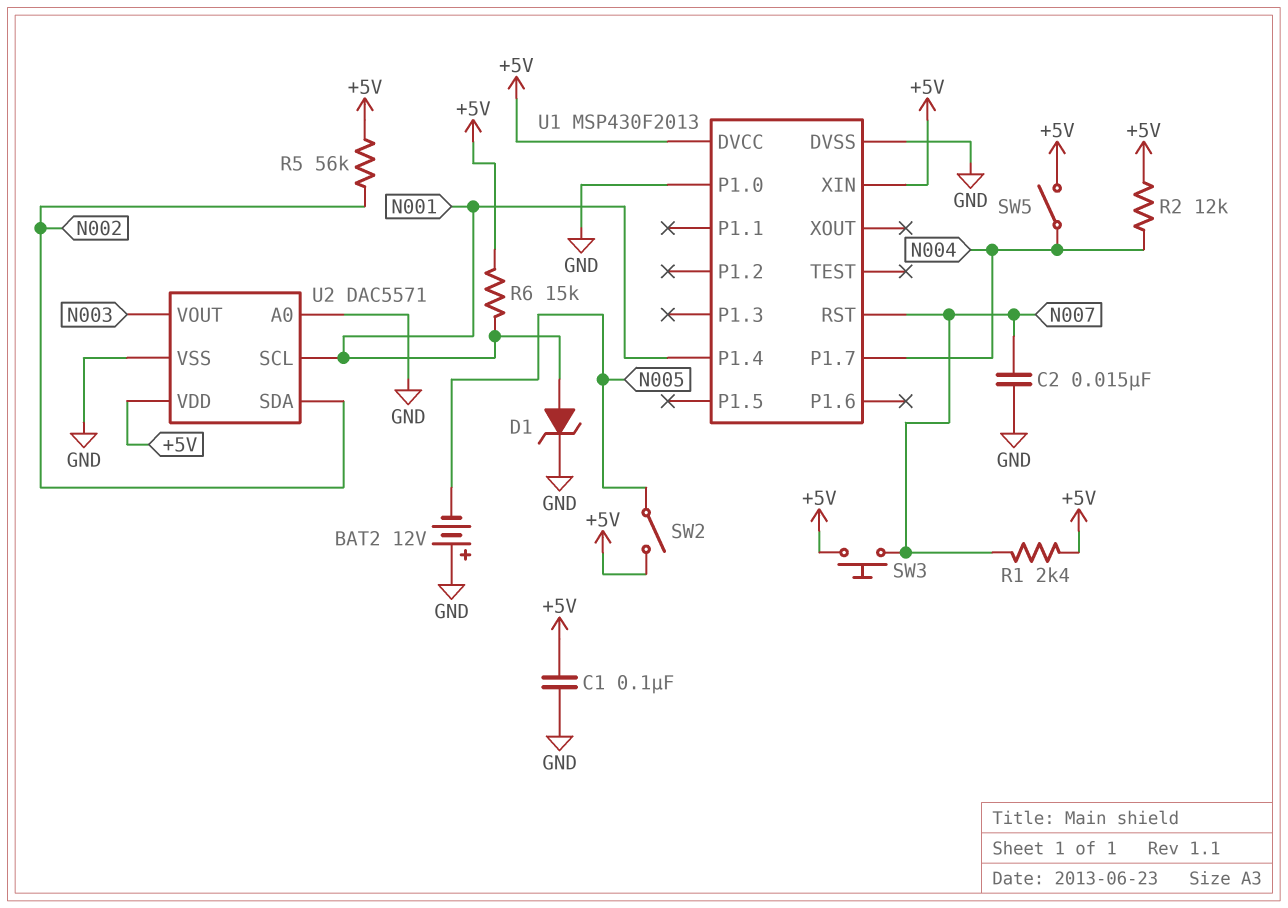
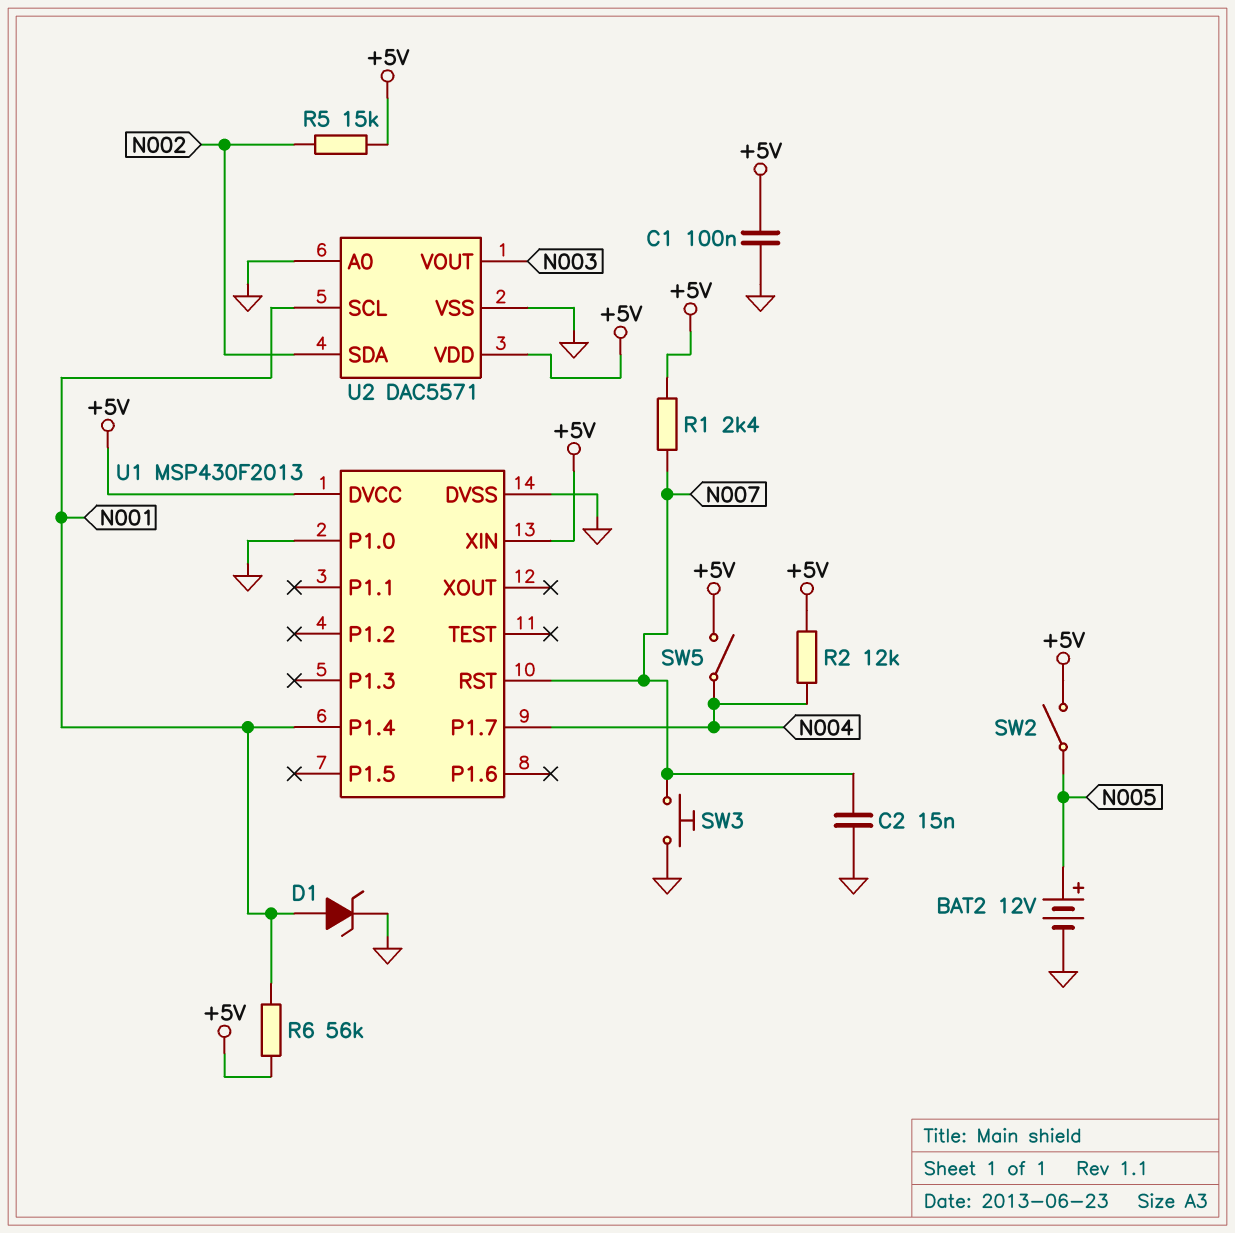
BAT2: 12V (plus GND, minus N005) -> 12V (plus N005, minus GND)
R5: 56k (+5V, N002) -> 15k (+5V, N002)
R6: 15k (+5V, N001) -> 56k (+5V, N001)
SW3: button (+5V, N007) -> button (GND, N007)

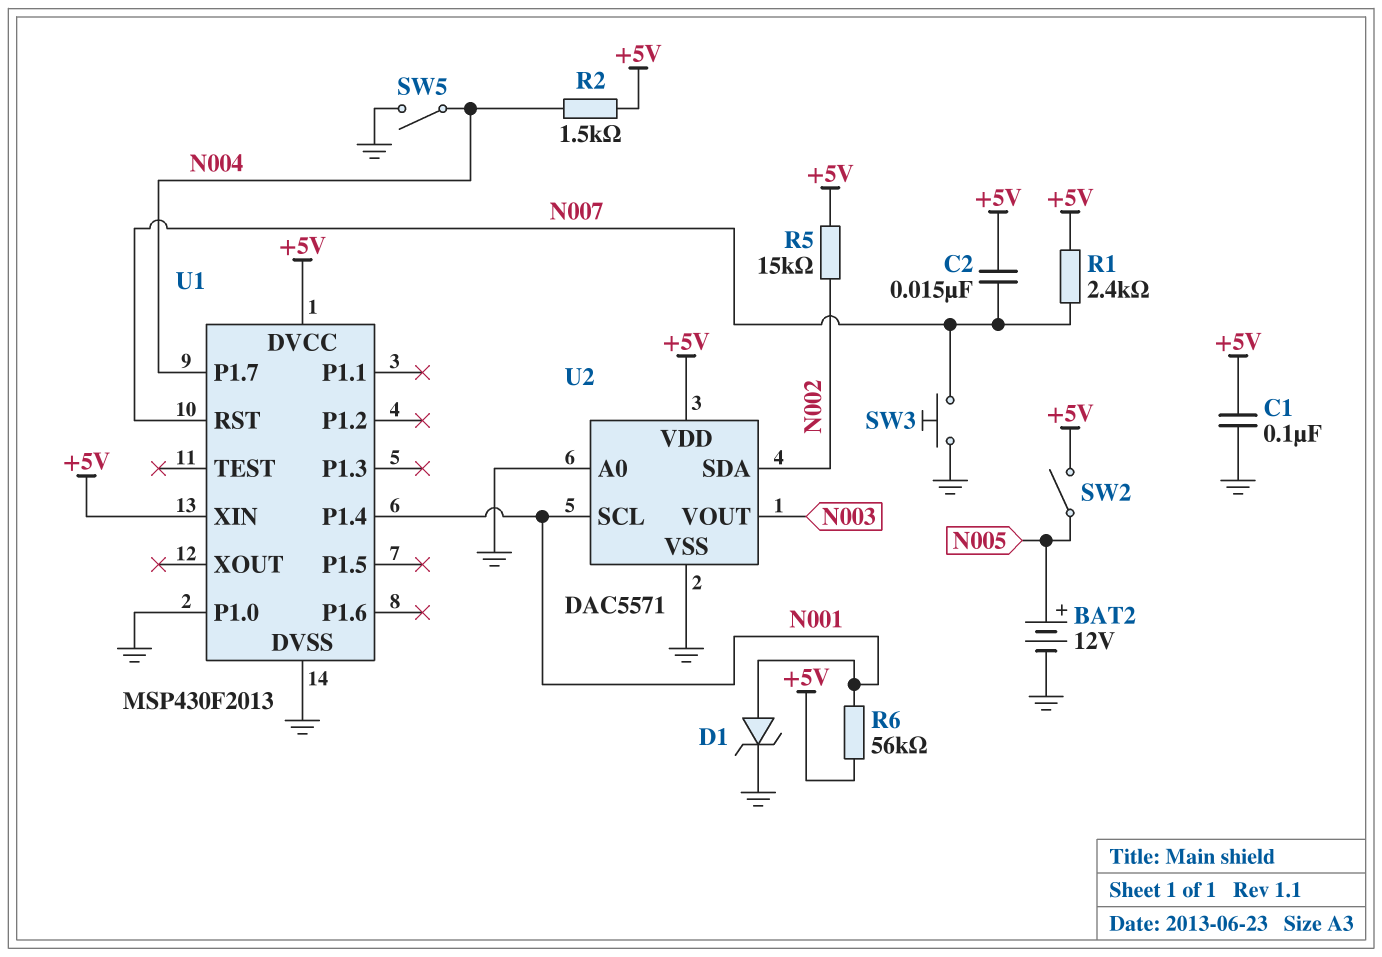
C2: 15nF (GND, N007) -> 15nF (+5V, N007)
R2: 12k (+5V, N004) -> 1.5k (+5V, N004)
SW5: switch (+5V, N004) -> switch (GND, N004)

